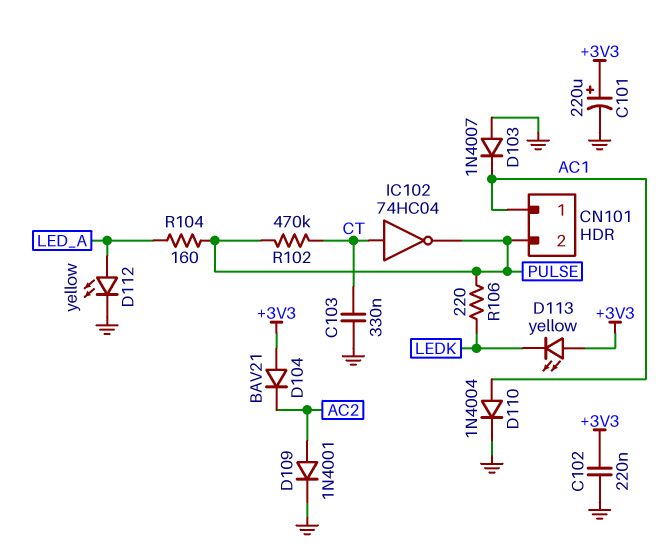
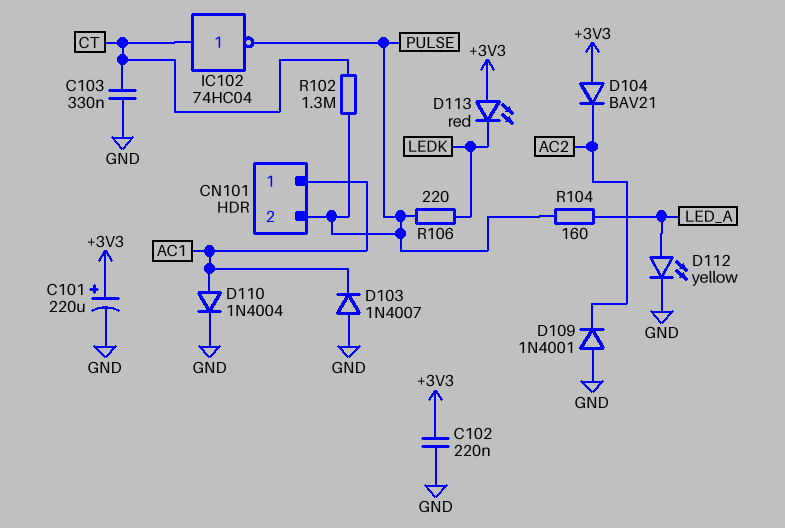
D109: diode 1N4001 (A AC2, K GND) -> diode 1N4001 (A GND, K AC2)
D113: LED yellow (A +3V3, K LEDK) -> LED red (A +3V3, K LEDK)
R102: 470k (CT, PULSE) -> 1.3M (CT, PULSE)

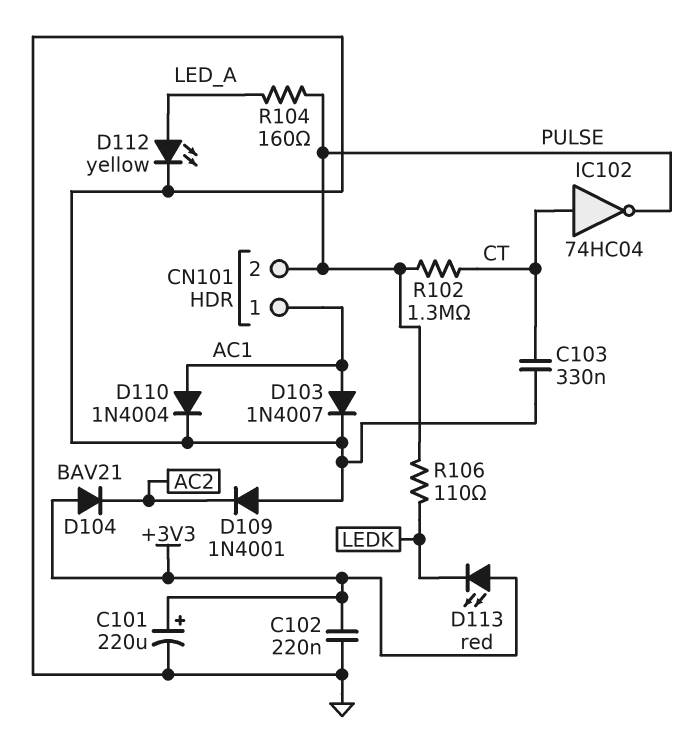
D103: diode 1N4007 (A GND, K AC1) -> diode 1N4007 (A AC1, K GND)
R106: 220 (LEDK, PULSE) -> 110 (LEDK, PULSE)

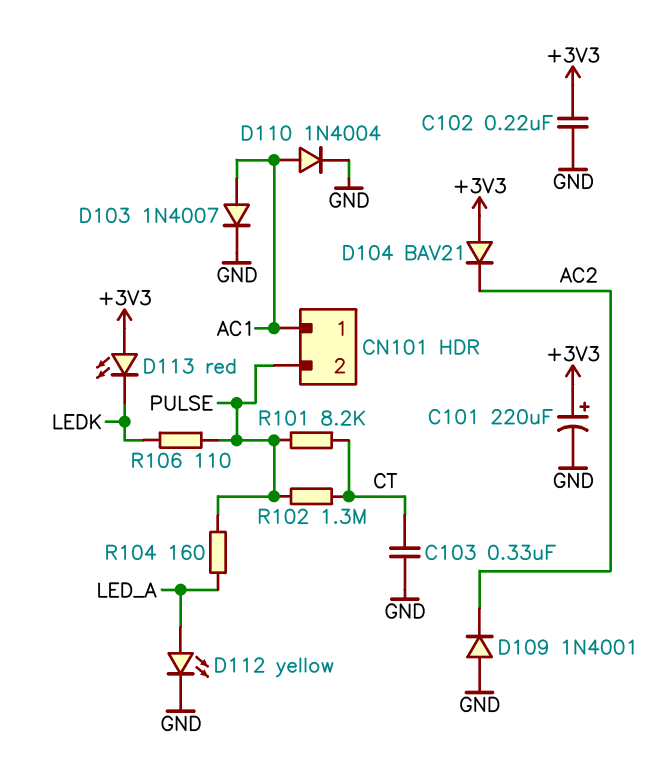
IC102: NOT 74HC04 (in CT, out PULSE) -> none
R101: none -> 8.2k (CT, PULSE)

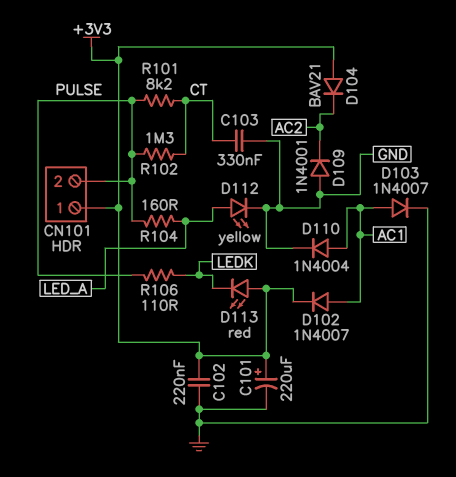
CN101 pin 1: AC1 -> +3V3
D102: none -> diode 1N4007 (A AC1, K +3V3)

